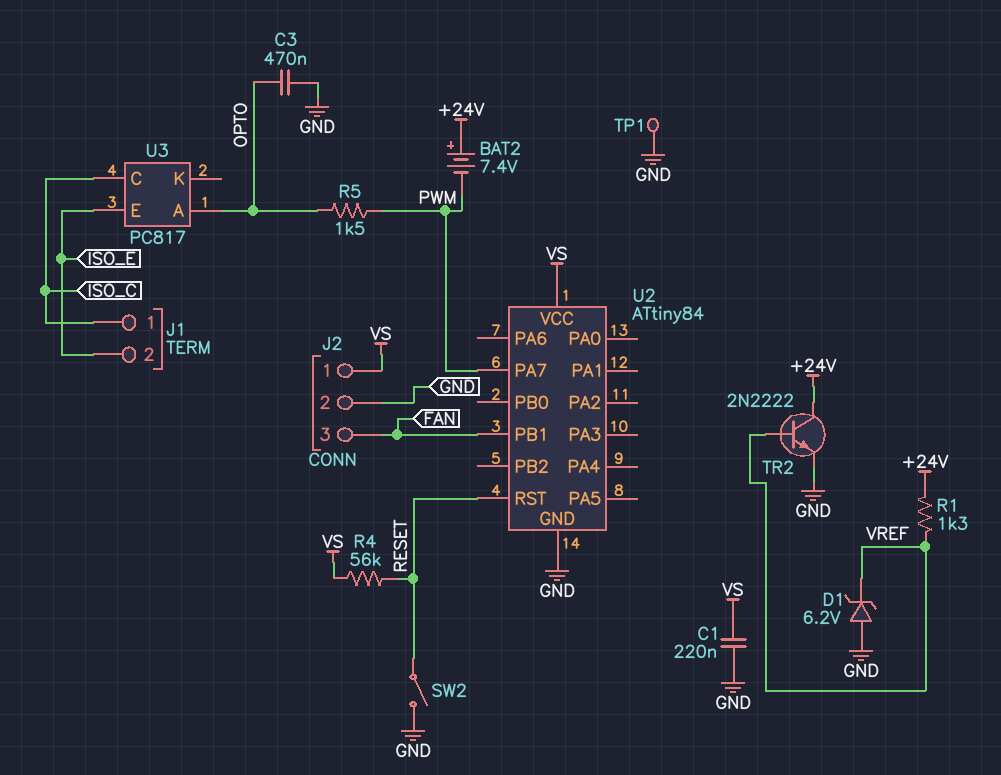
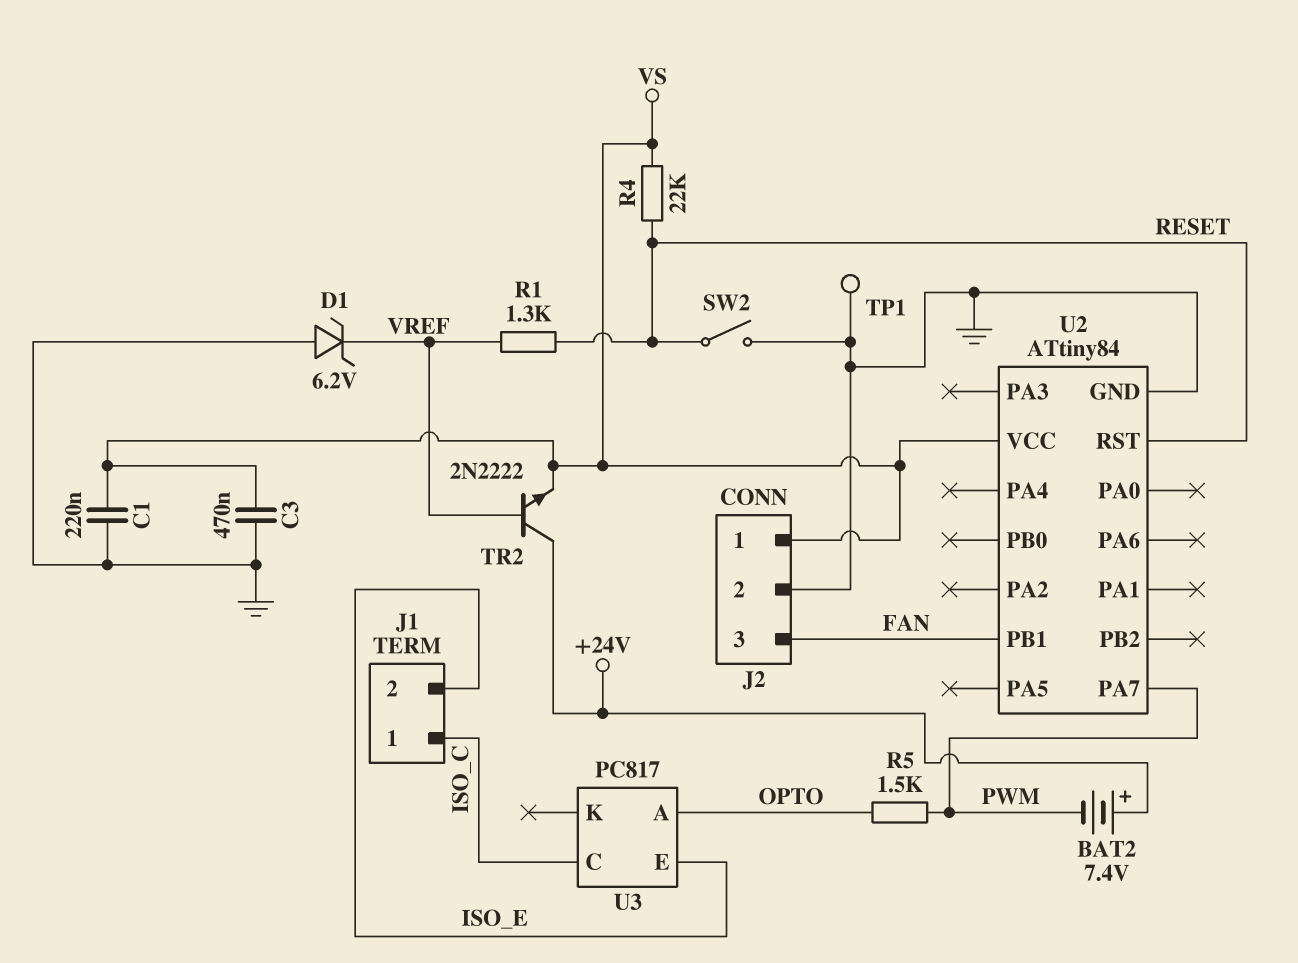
C3: 470nF (GND, OPTO) -> 470nF (GND, VS)
R1: 1.3k (+24V, VREF) -> 1.3k (RESET, VREF)
R4: 56k (RESET, VS) -> 22k (RESET, VS)
TR2: NPN 2N2222 (B VREF, C +24V, E GND) -> NPN 2N2222 (B VREF, C +24V, E VS)

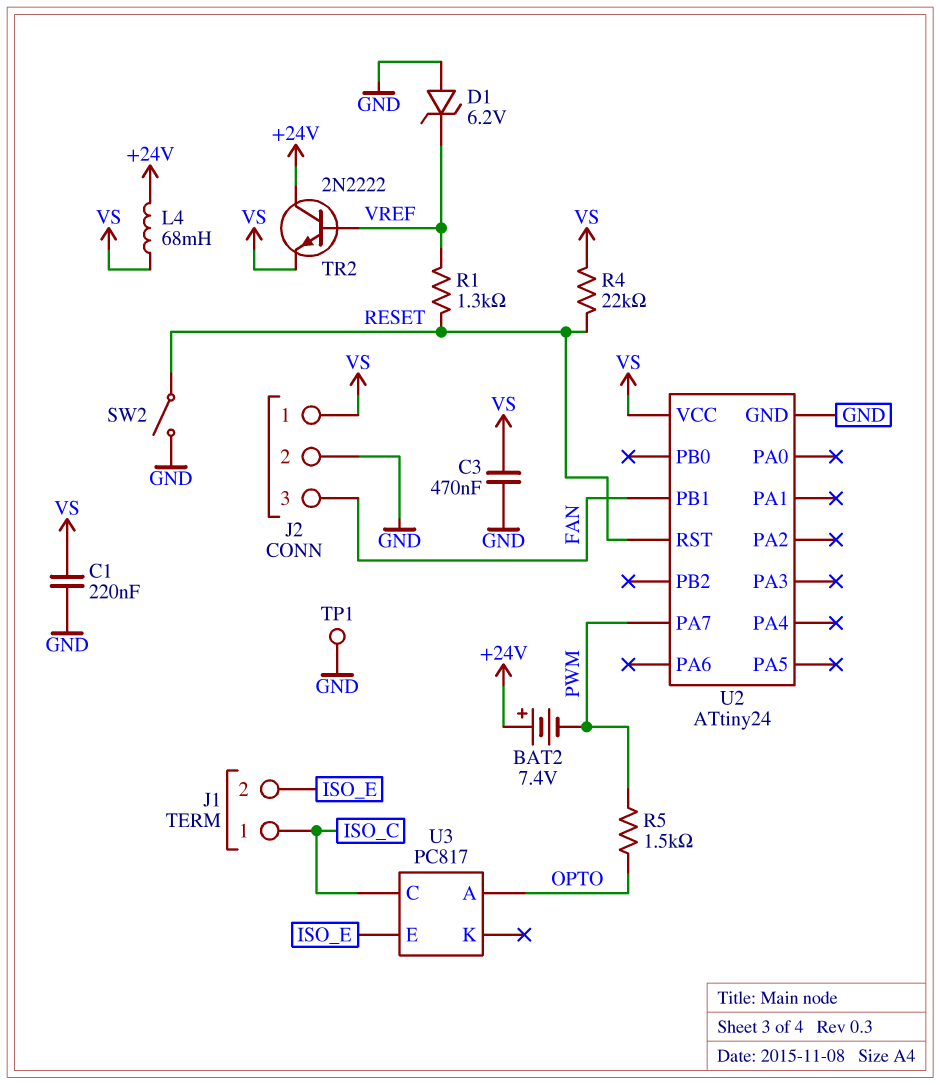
L4: none -> 68mH (+24V, VS)
U2: ATtiny84 -> ATtiny24

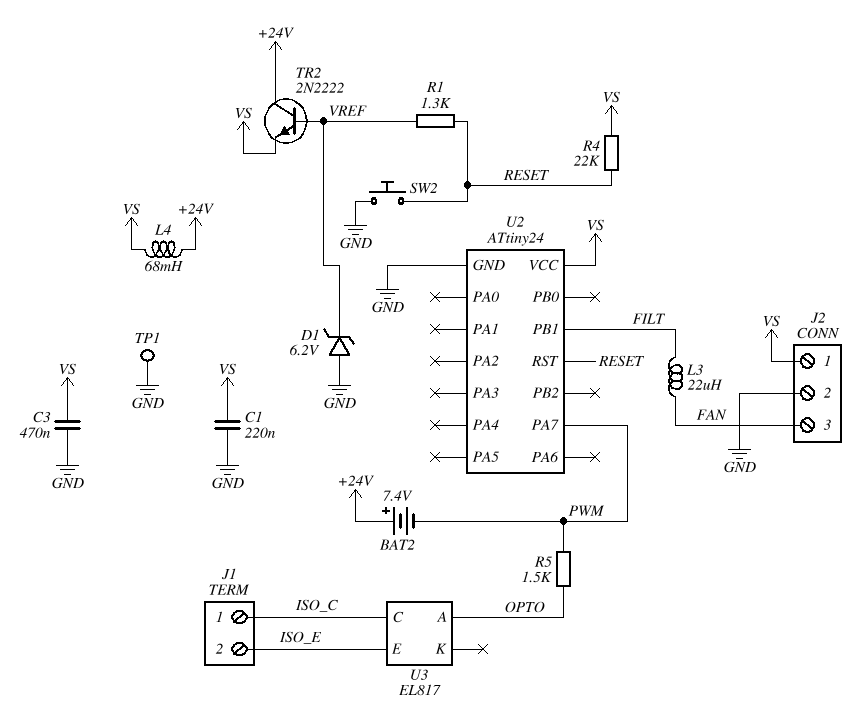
L3: none -> 22uH (FAN, FILT)
SW2: switch (GND, RESET) -> button (GND, RESET)
U2 pin PB1: FAN -> FILT
U3: PC817 -> EL817

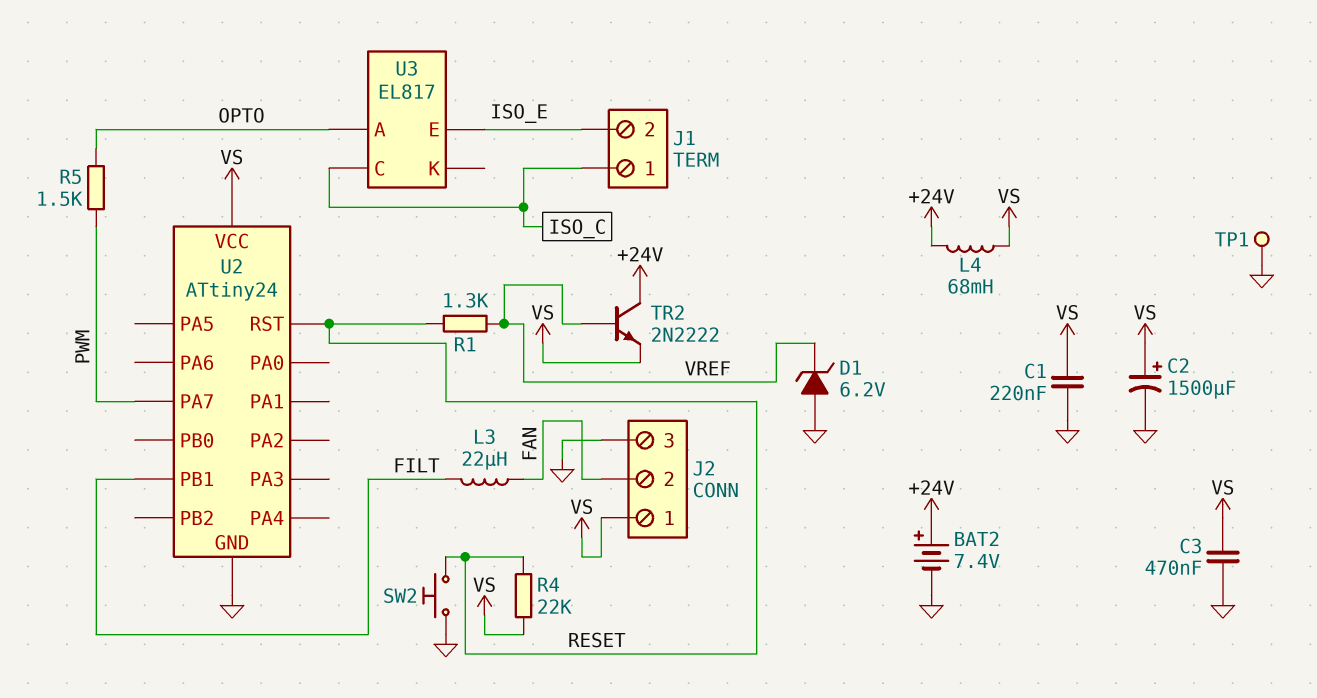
BAT2: 7.4V (plus +24V, minus PWM) -> 7.4V (plus +24V, minus GND)
C2: none -> 1500uF (plus VS, minus GND)
J2 pin 2: GND -> FAN
J2 pin 3: FAN -> GND

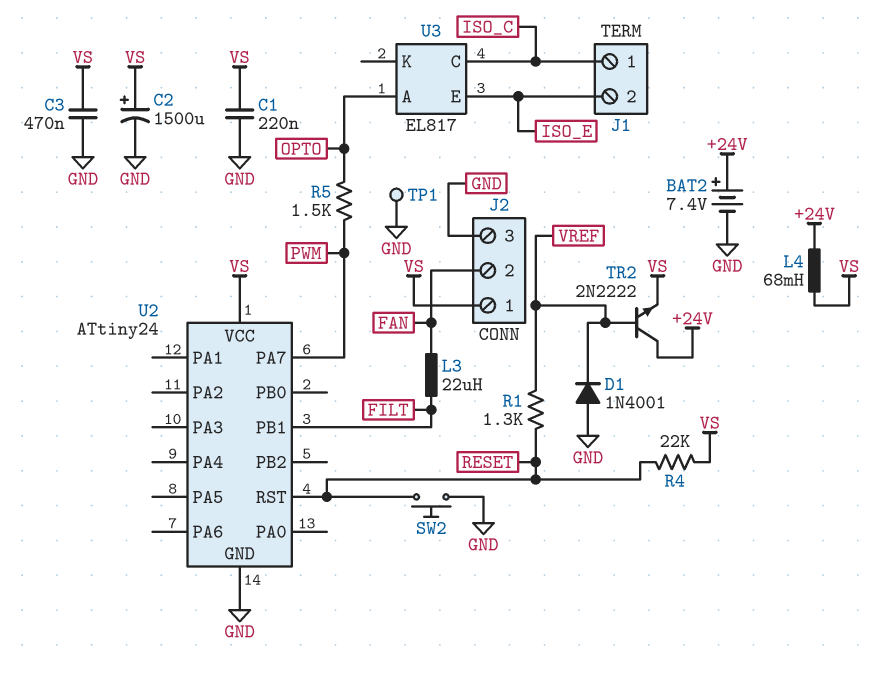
D1: zener 6.2V (A GND, K VREF) -> diode 1N4001 (A GND, K VREF)

